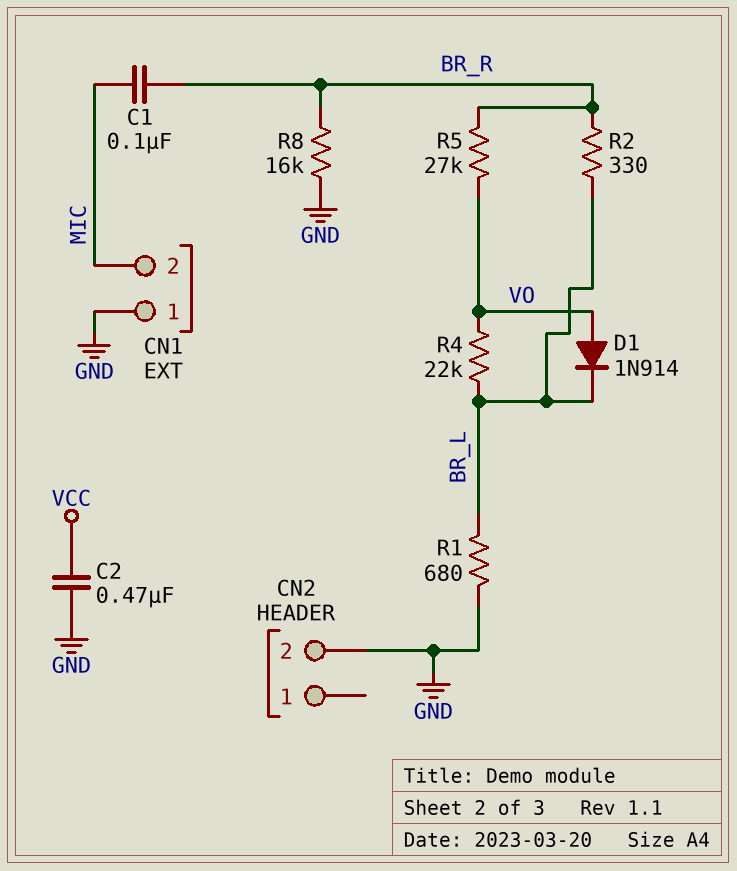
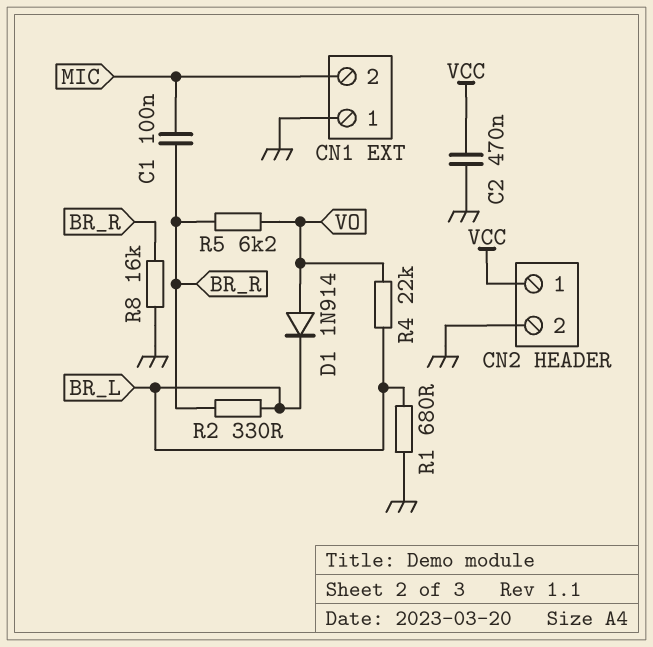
CN2 pin 1: none -> VCC
R5: 27k (BR_R, VO) -> 6.2k (BR_R, VO)

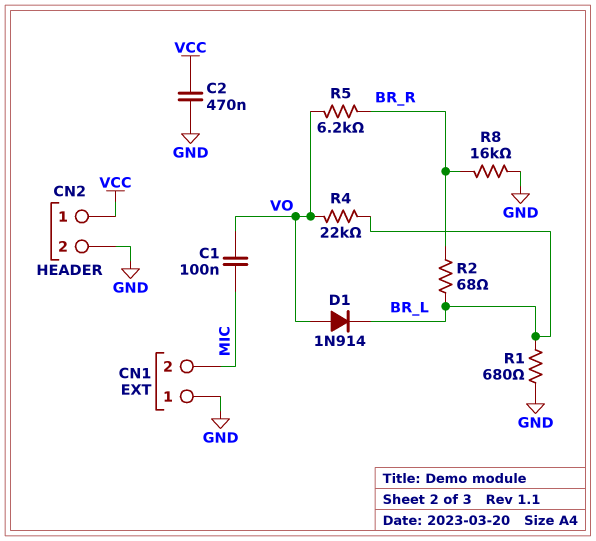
C1: 100nF (BR_R, MIC) -> 100nF (MIC, VO)
R2: 330 (BR_L, BR_R) -> 68 (BR_L, BR_R)

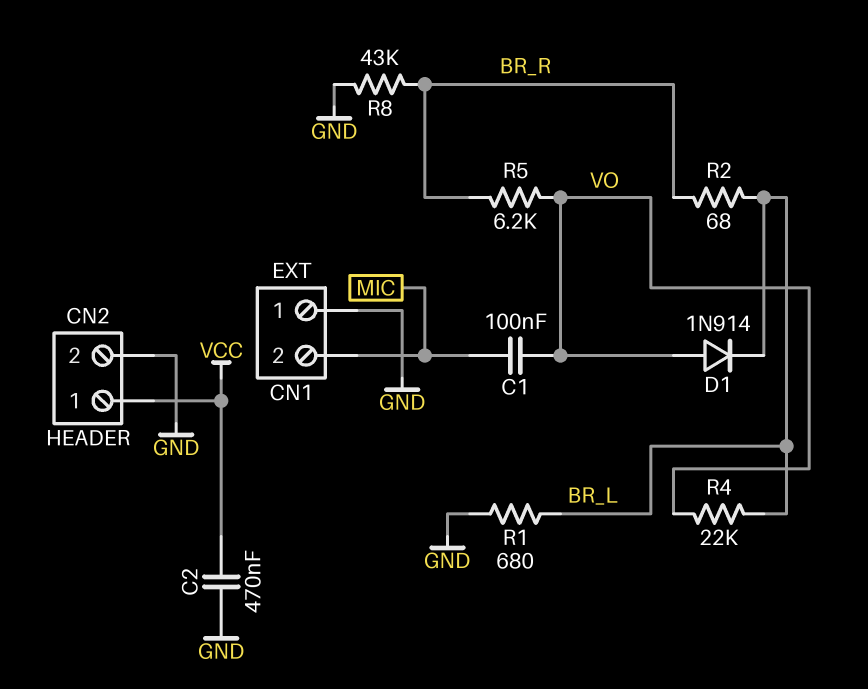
R8: 16k (BR_R, GND) -> 43k (BR_R, GND)

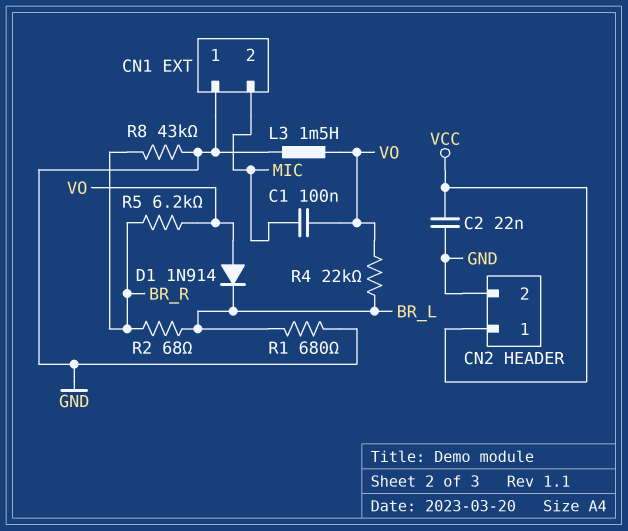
C2: 470nF (GND, VCC) -> 22nF (GND, VCC)
L3: none -> 1.5mH (GND, VO)

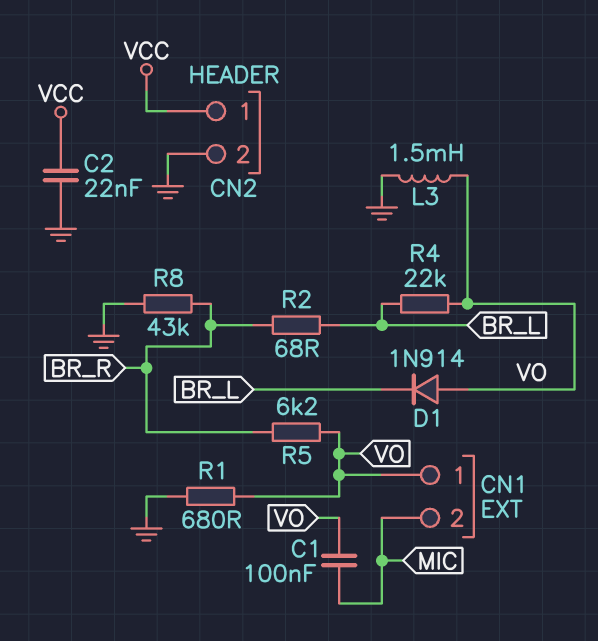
CN1 pin 1: GND -> VO
R1: 680 (BR_L, GND) -> 680 (GND, VO)

